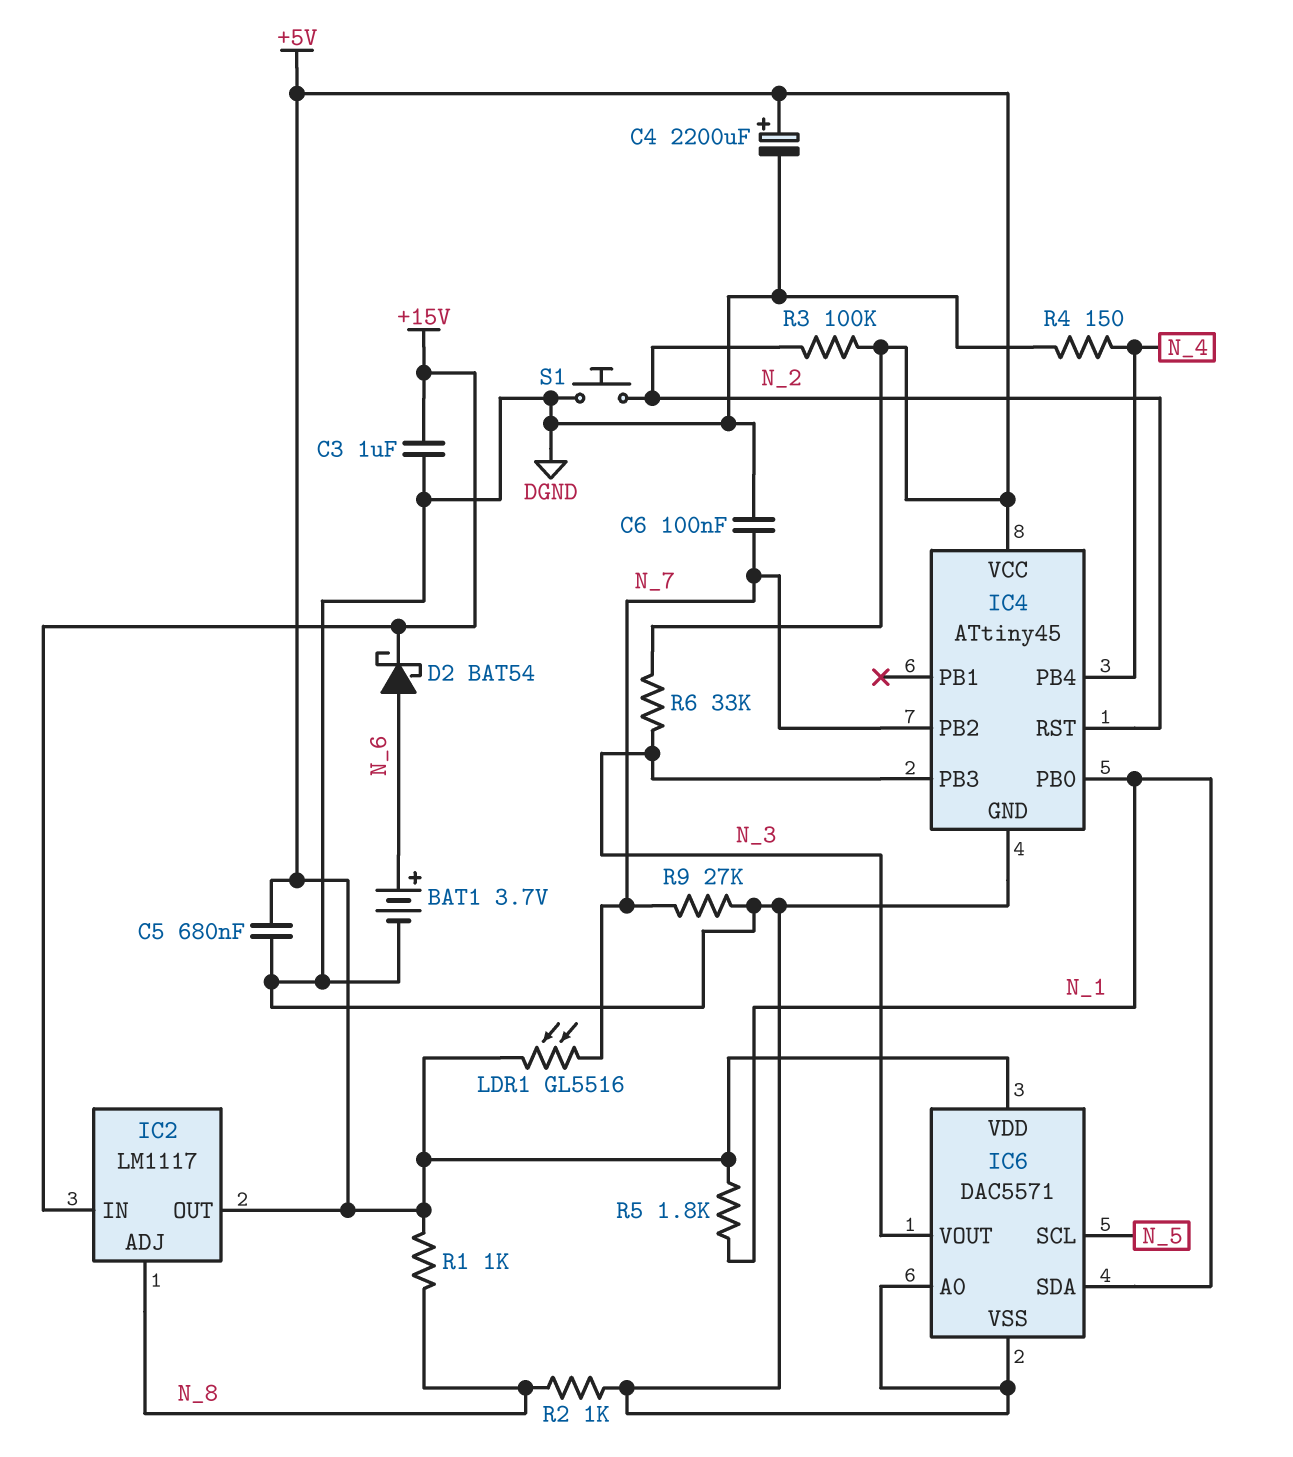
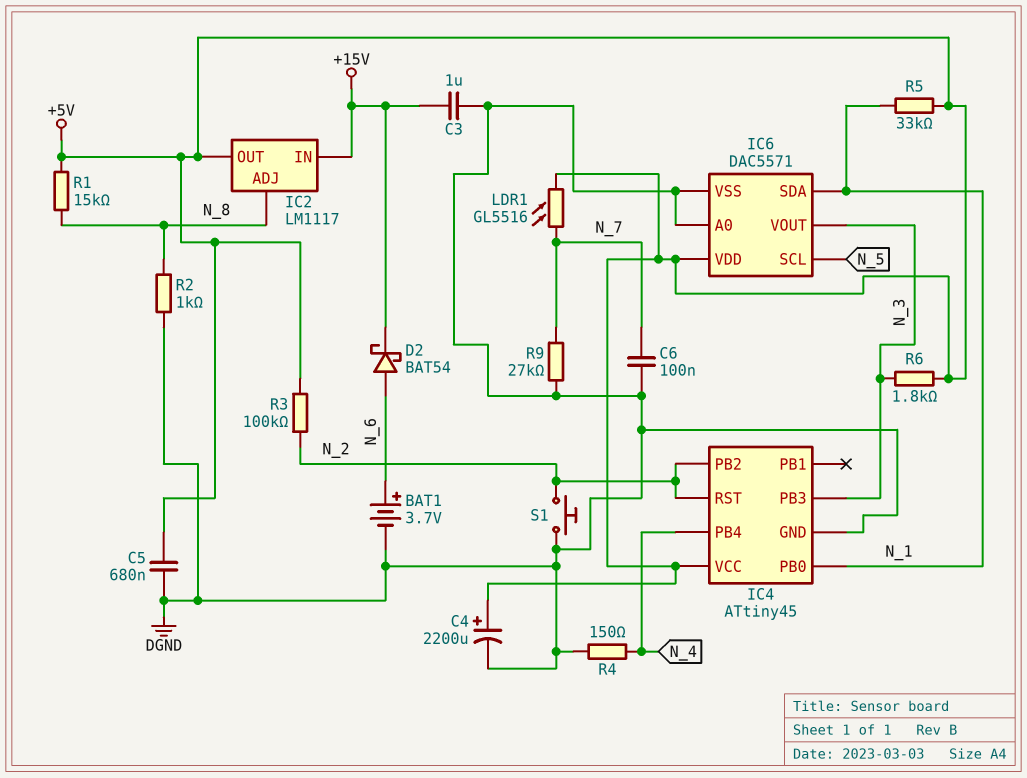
IC4 pin PB2: N_7 -> N_2
R1: 1k (+5V, N_8) -> 15k (+5V, N_8)
R5: 1.8k (+5V, N_1) -> 33k (+5V, N_1)
R6: 33k (+5V, N_3) -> 1.8k (+5V, N_3)

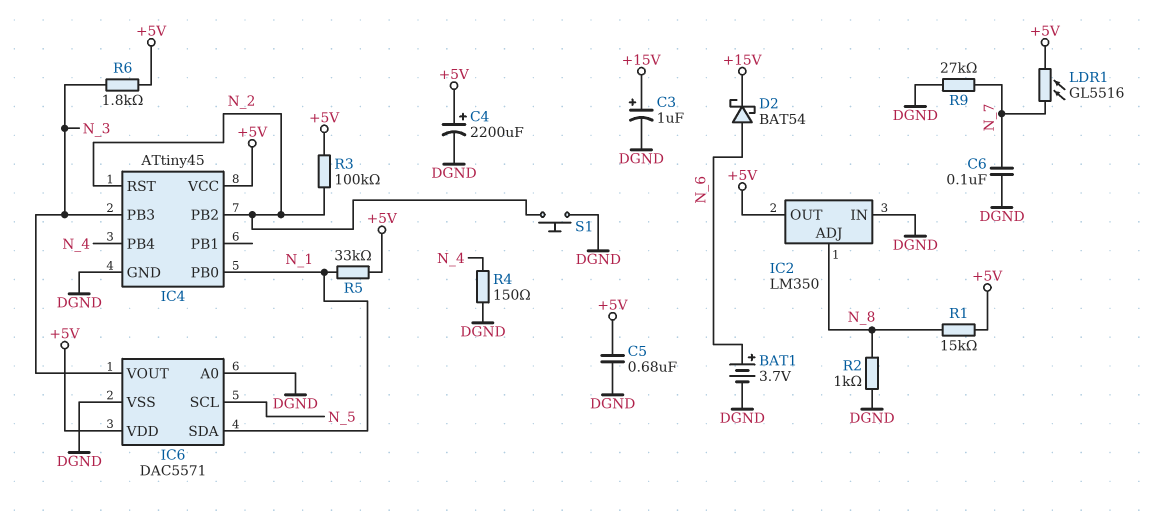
C3: 1uF (+15V, DGND) -> 1uF (plus +15V, minus DGND)
IC2: LM1117 -> LM350
IC2 pin IN: +15V -> DGND

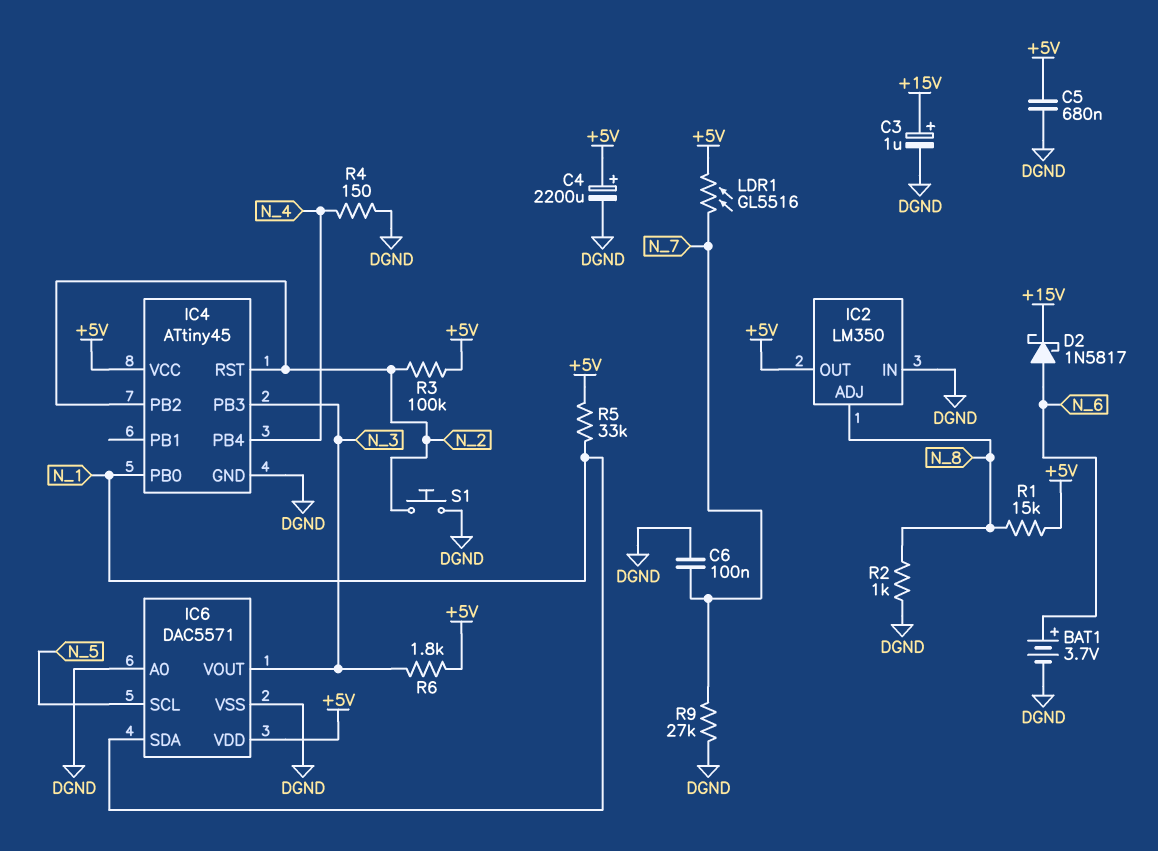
D2: schottky BAT54 (A N_6, K +15V) -> schottky 1N5817 (A N_6, K +15V)

